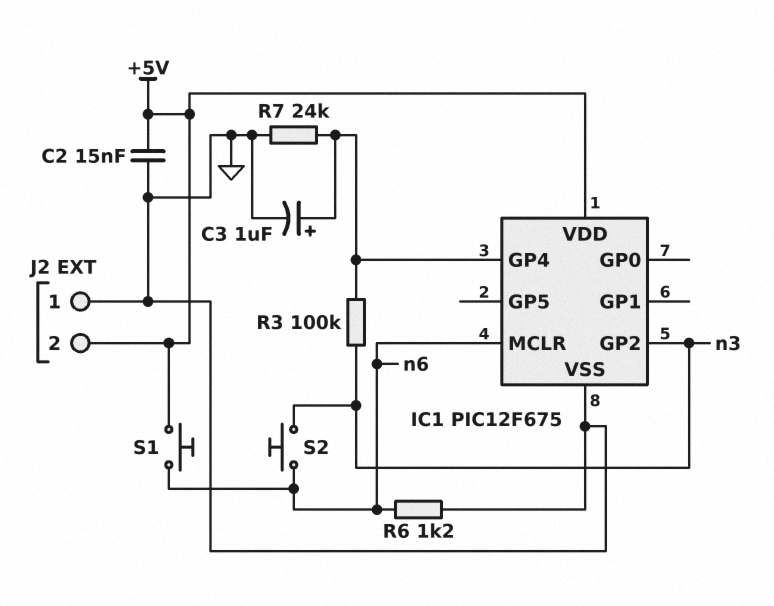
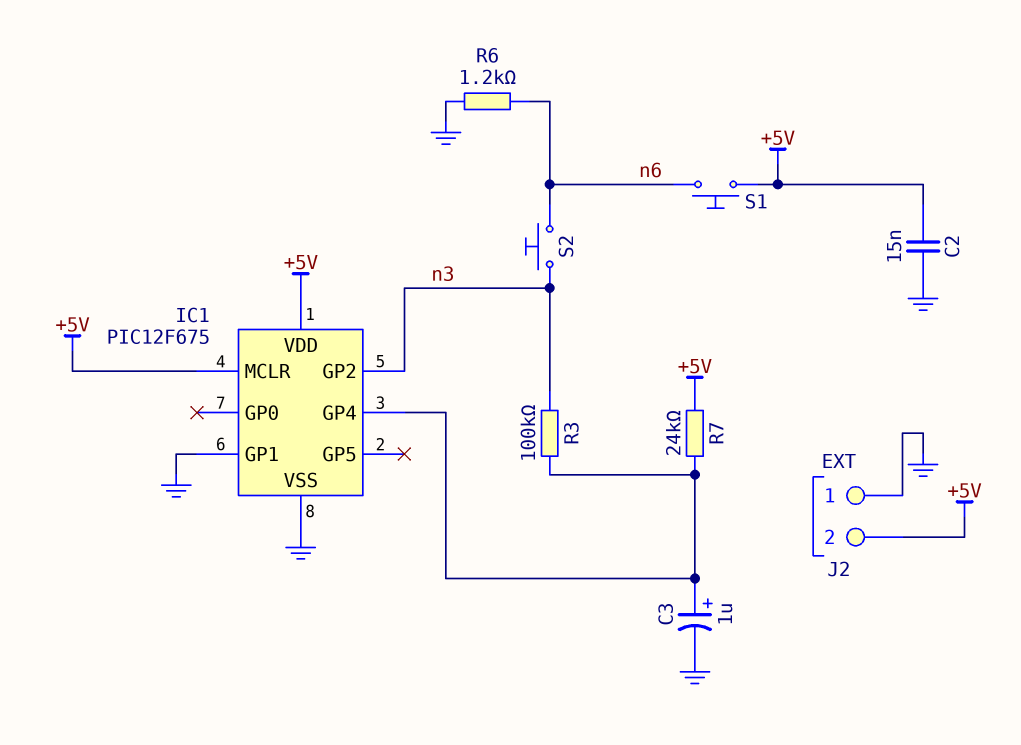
IC1 pin GP1: none -> GND
IC1 pin MCLR: n6 -> +5V
R7: 24k (GND, IC1/GP4) -> 24k (+5V, IC1/GP4)

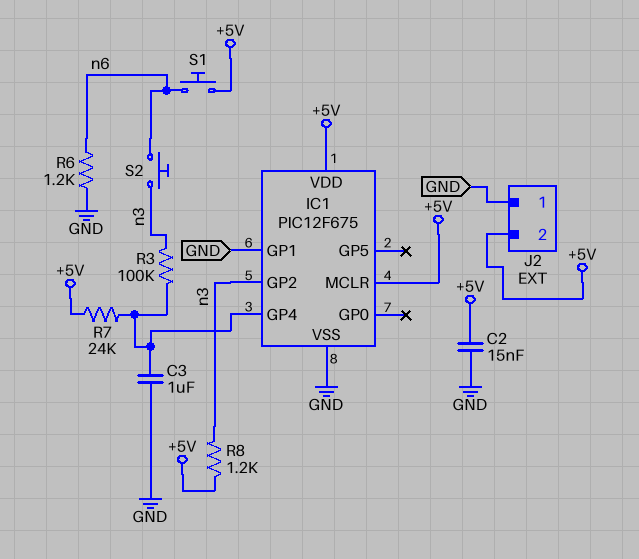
C3: 1uF (plus IC1/GP4, minus GND) -> 1uF (GND, IC1/GP4)
R8: none -> 1.2k (+5V, n3)

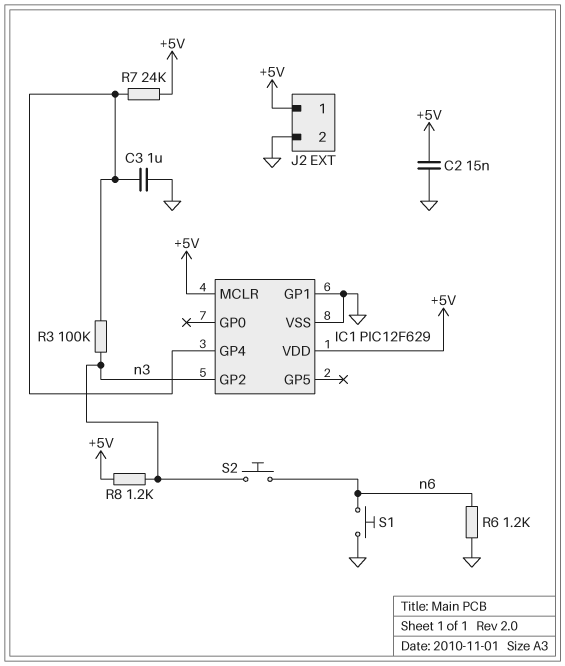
IC1: PIC12F675 -> PIC12F629
J2 pin 1: GND -> +5V
J2 pin 2: +5V -> GND
S1: button (+5V, n6) -> button (GND, n6)

